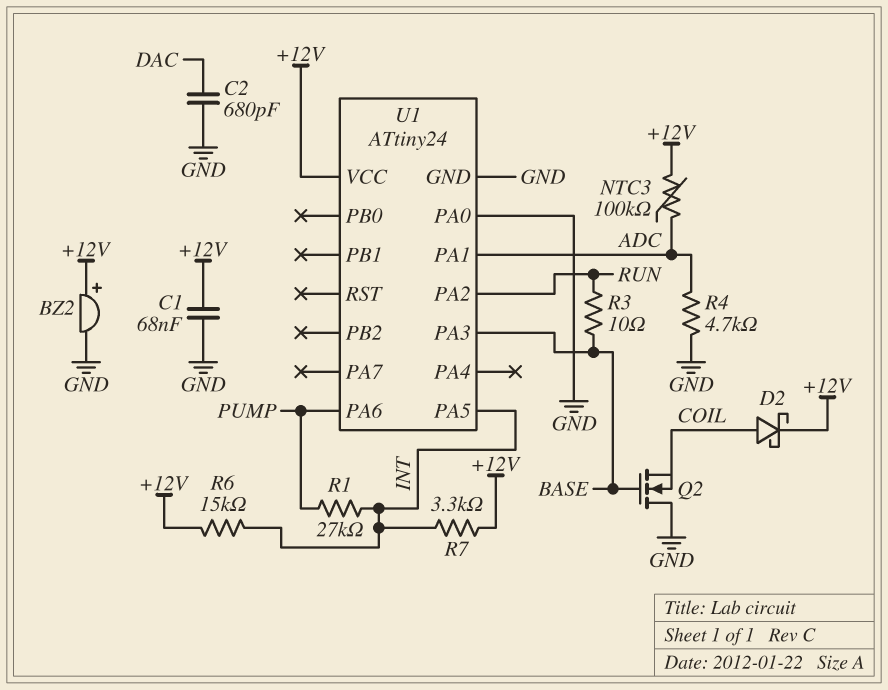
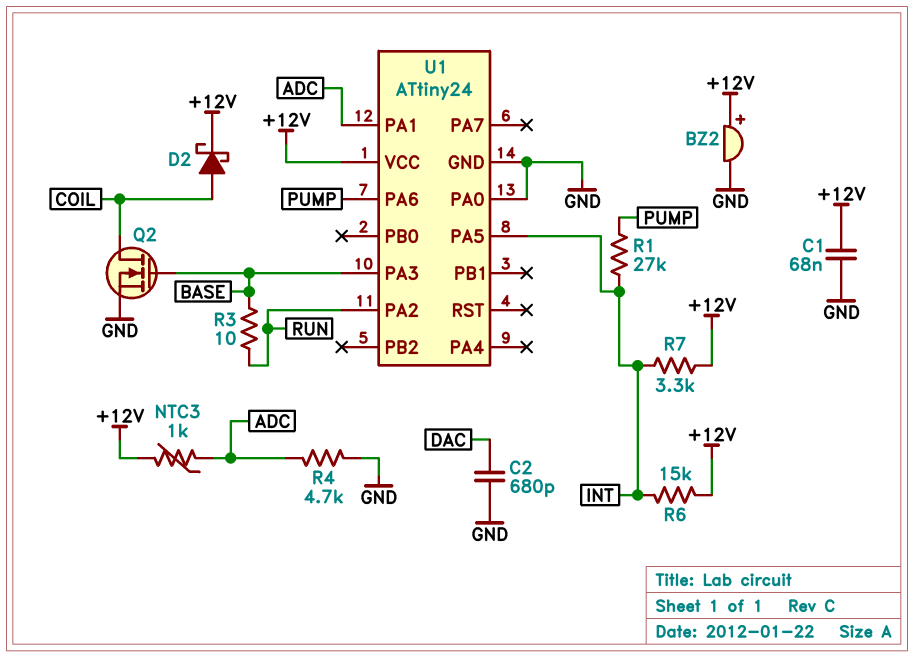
NTC3: 100k (+12V, ADC) -> 1k (+12V, ADC)
Q2: NMOS (G BASE, D GND, S COIL) -> NMOS (G BASE, D COIL, S GND)

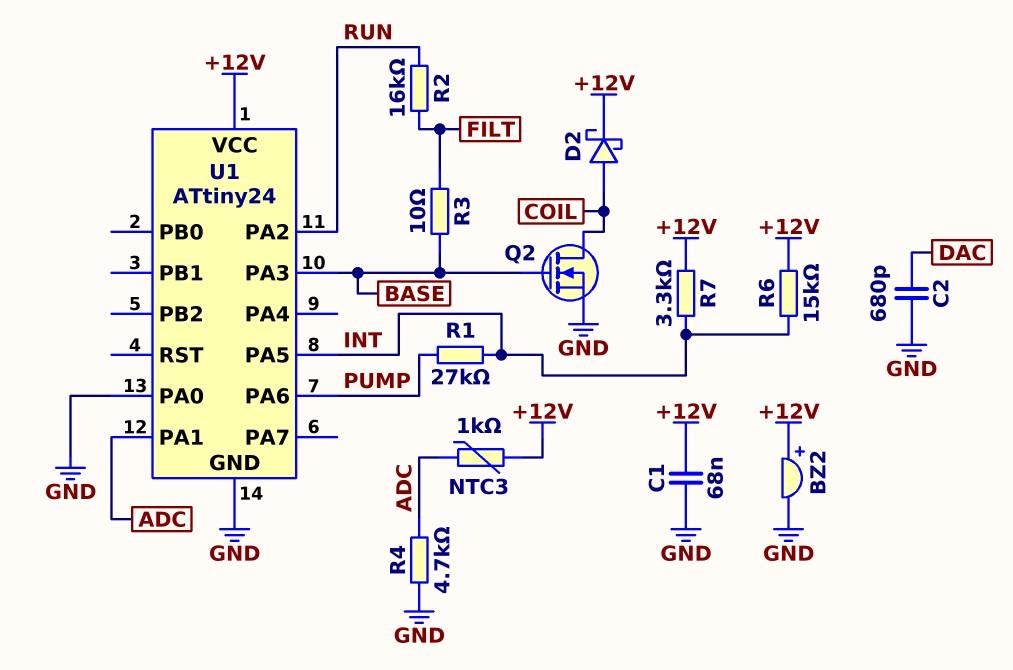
R2: none -> 16k (FILT, RUN)
R3: 10 (BASE, RUN) -> 10 (BASE, FILT)

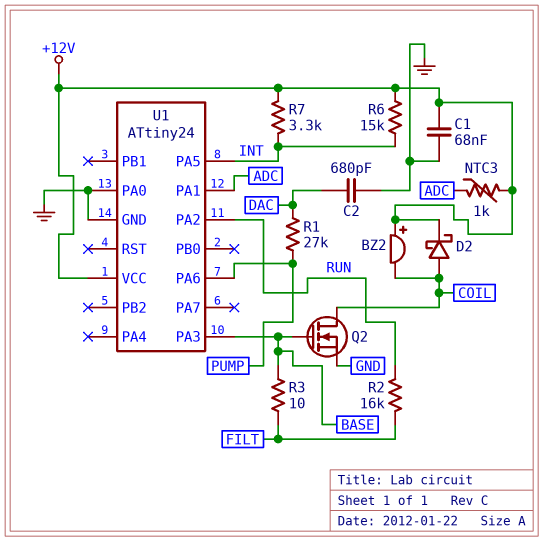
BZ2: buzzer (plus +12V, minus GND) -> buzzer (plus +12V, minus COIL)
R1: 27k (INT, PUMP) -> 27k (DAC, PUMP)
R4: 4.7k (ADC, GND) -> none

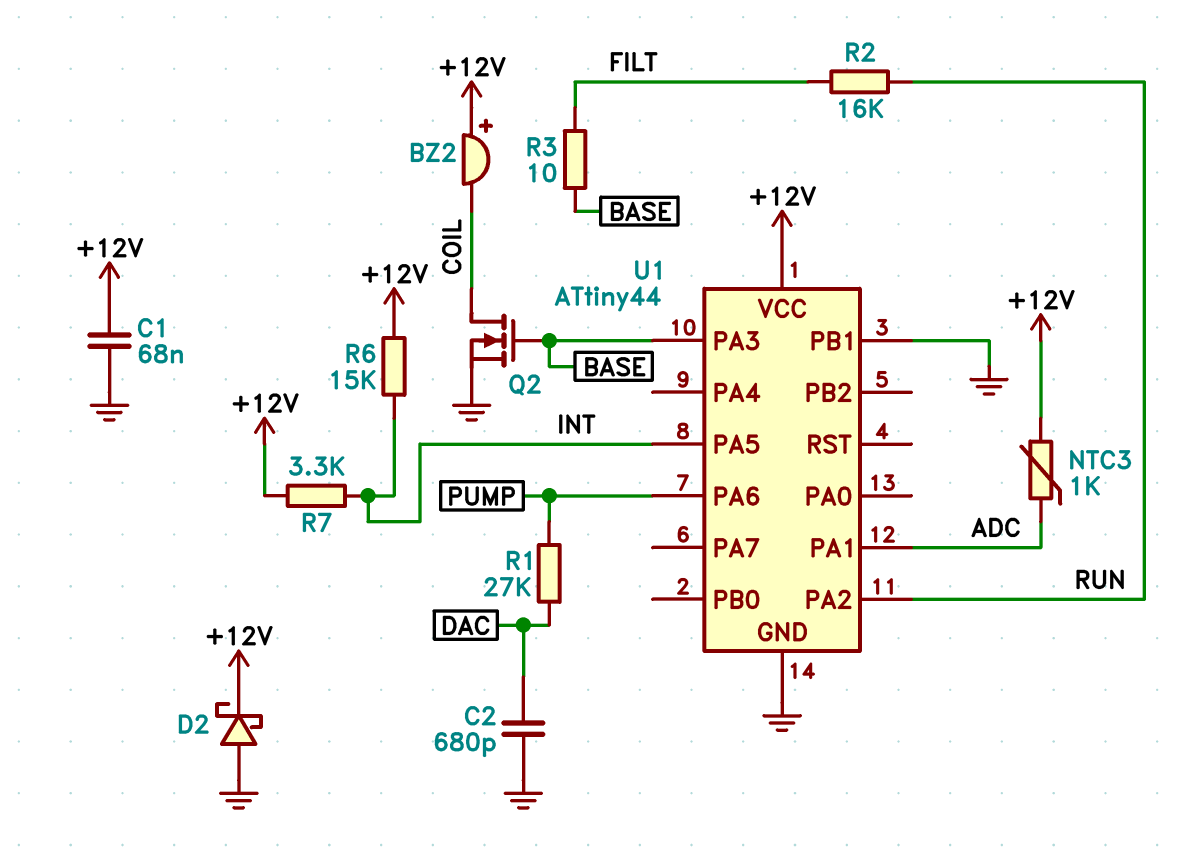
D2: schottky (A COIL, K +12V) -> schottky (A GND, K +12V)
U1: ATtiny24 -> ATtiny44
U1 pin PA0: GND -> none
U1 pin PB1: none -> GND

